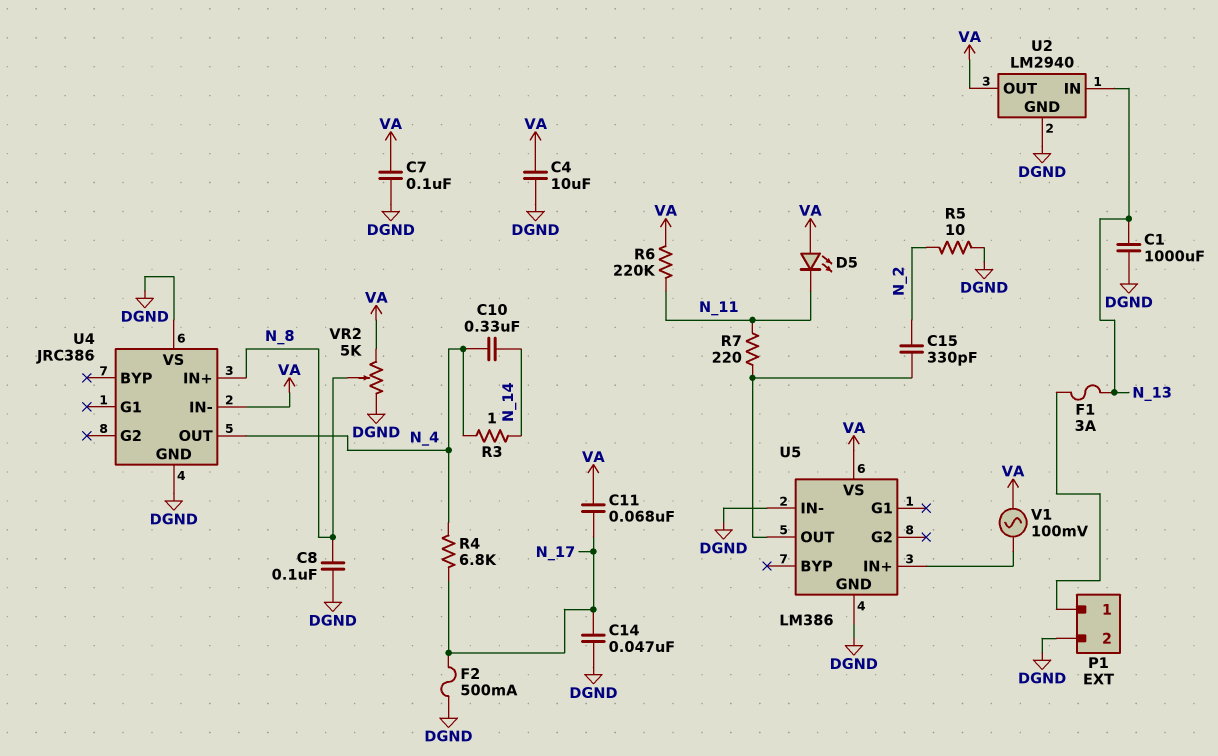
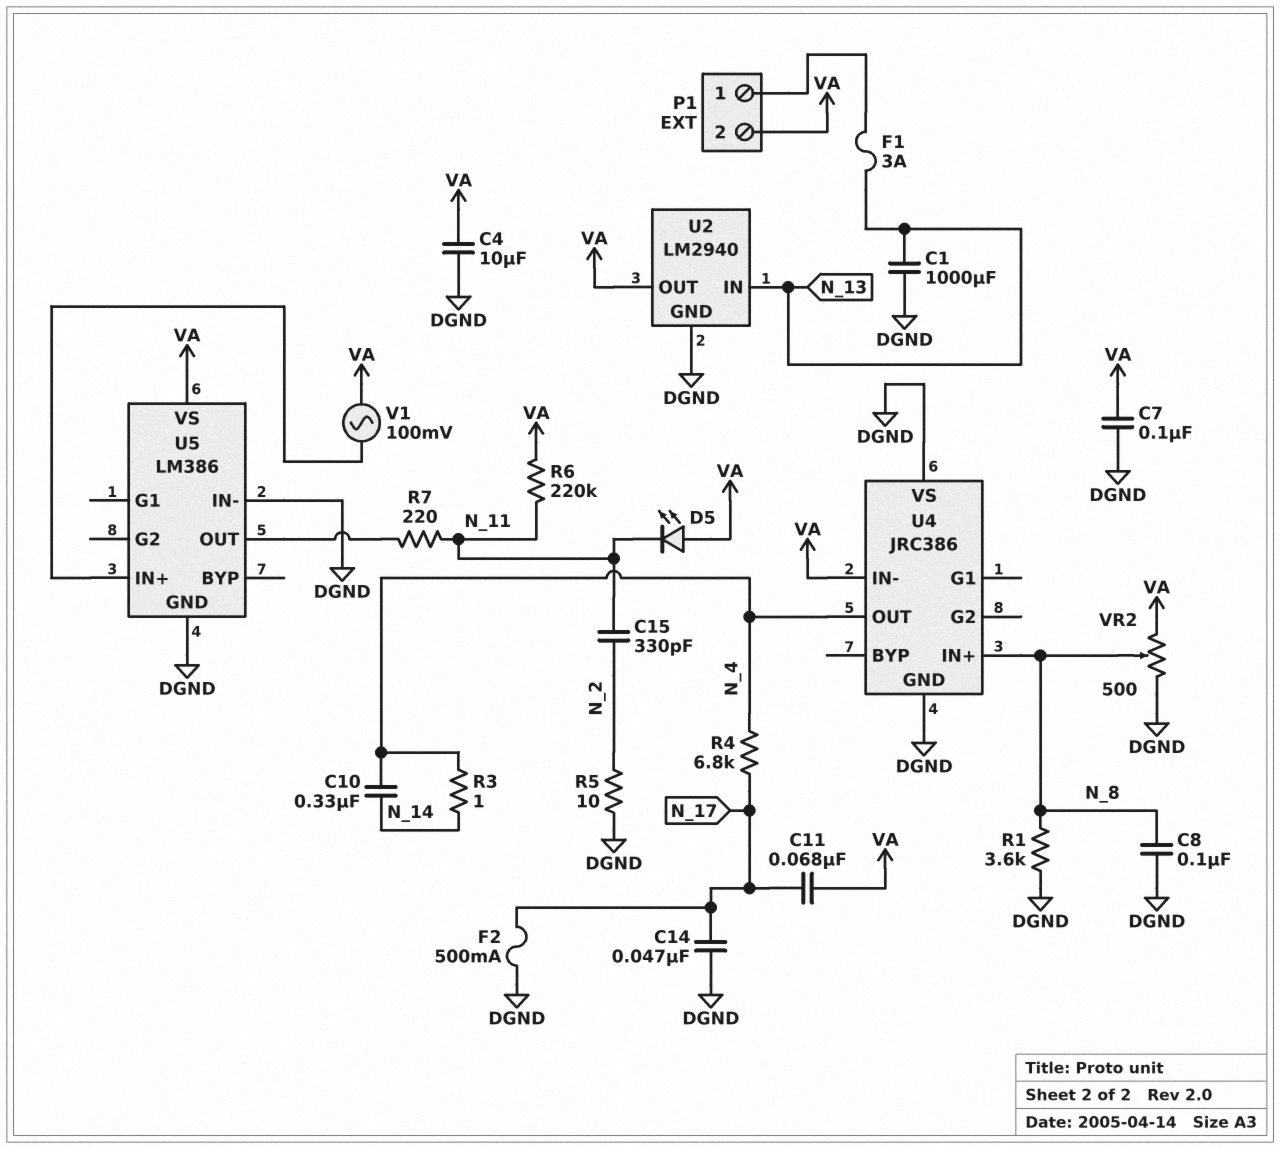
C15: 330pF (N_2, U5/OUT) -> 330pF (N_2, N_11)
P1 pin 2: DGND -> VA
R1: none -> 3.6k (DGND, N_8)
VR2: 5k (DGND, VA, wiper N_8) -> 500 (DGND, VA, wiper N_8)

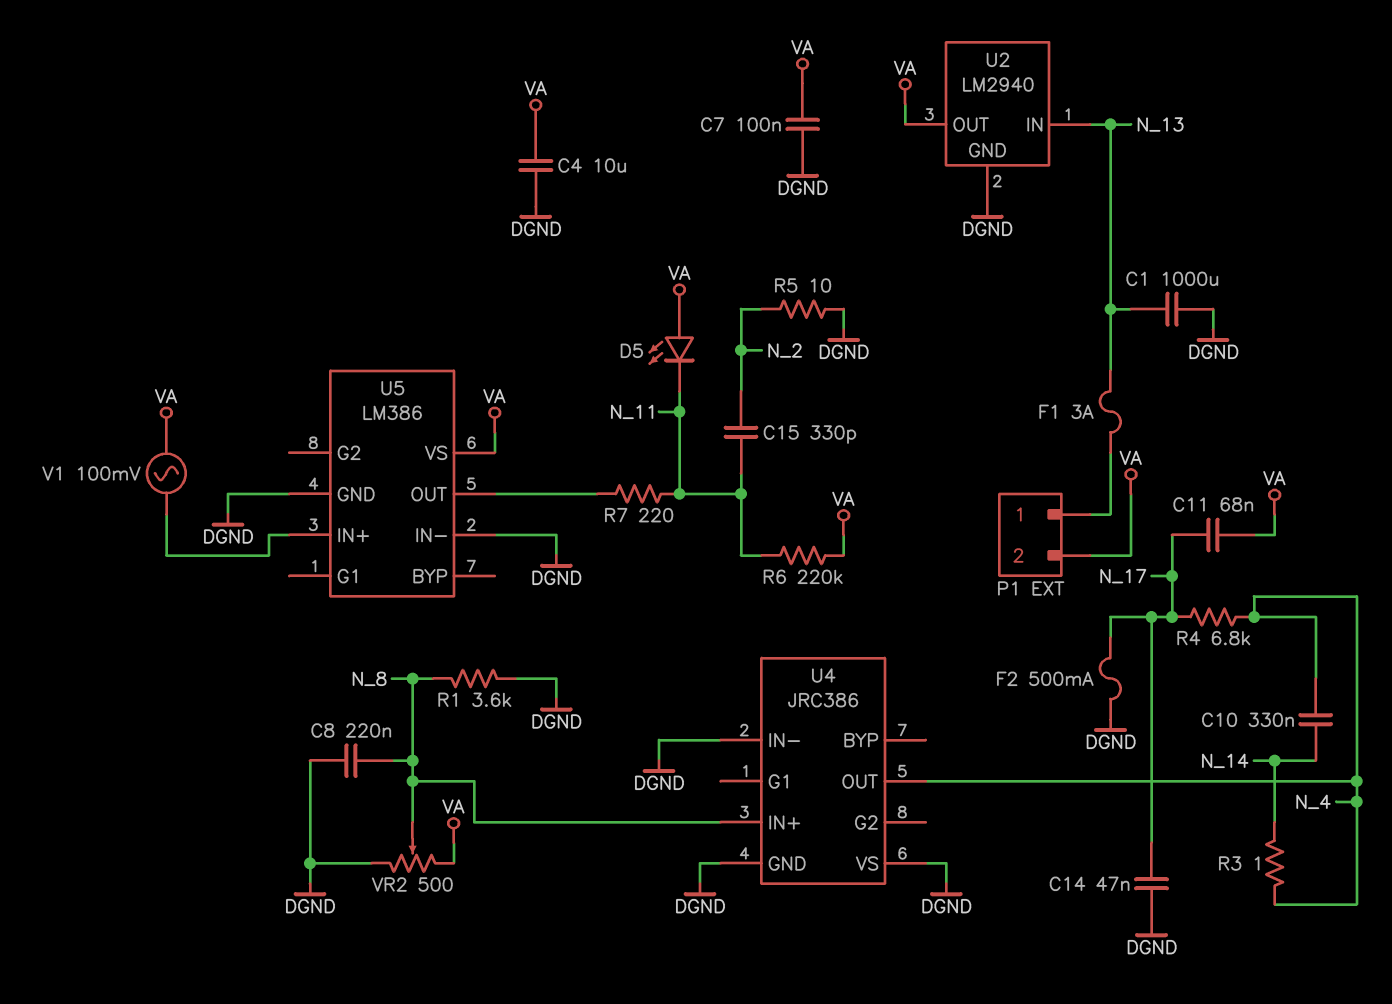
C8: 100nF (DGND, N_8) -> 220nF (DGND, N_8)
U4 pin IN-: VA -> DGND

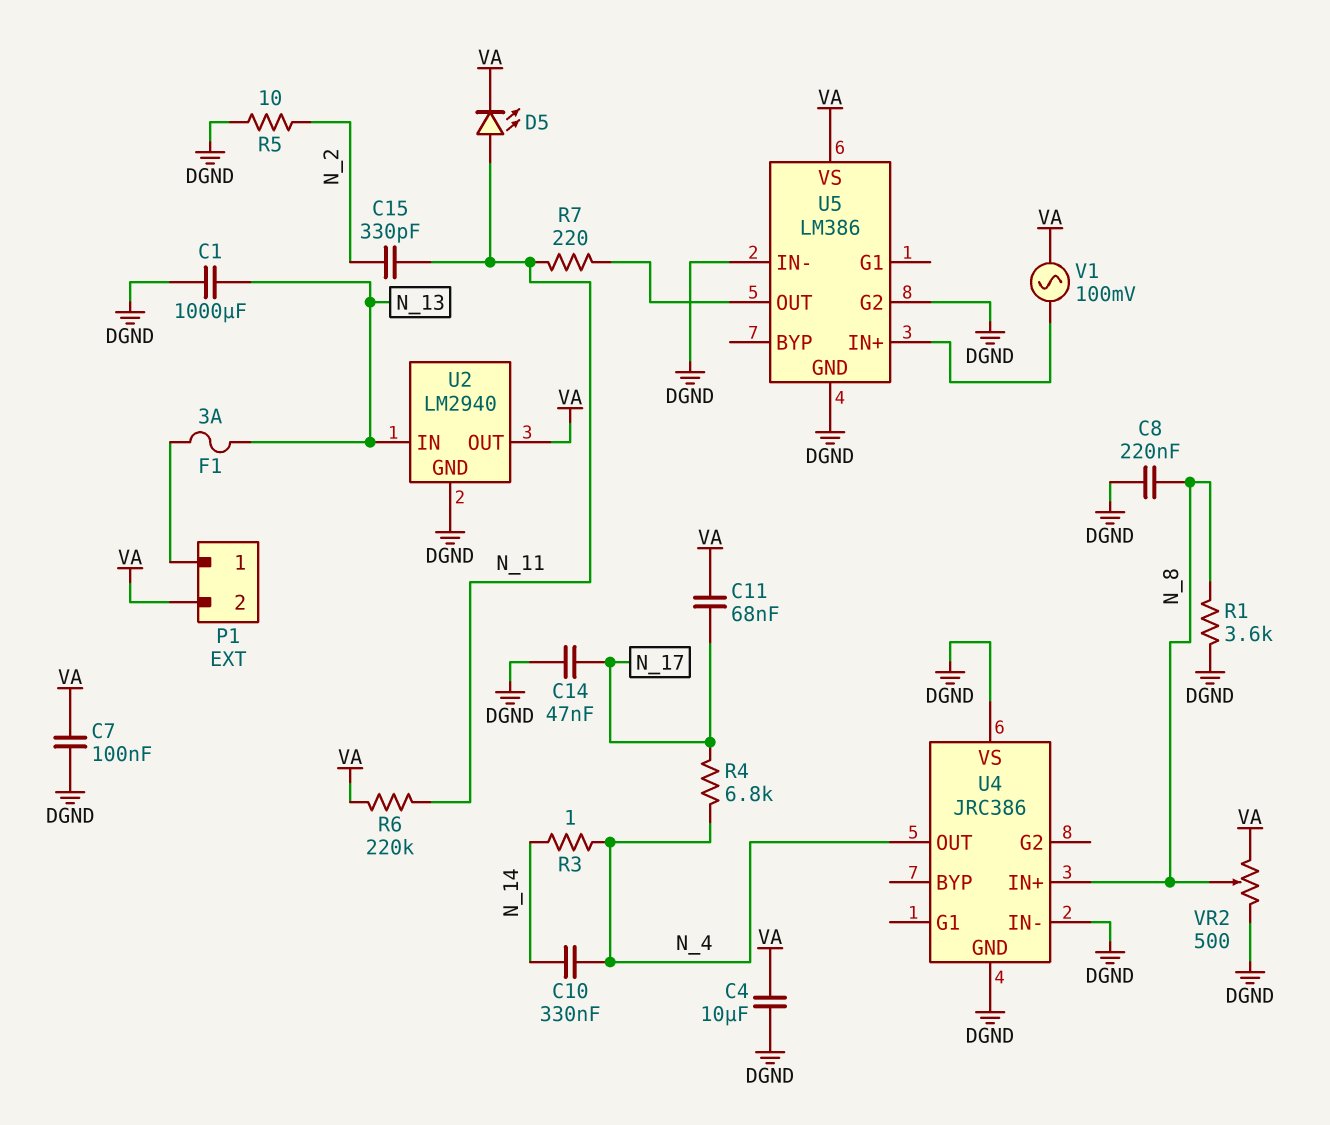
D5: LED (A VA, K N_11) -> LED (A N_11, K VA)
F2: 500mA (DGND, N_17) -> none
U5 pin G2: none -> DGND

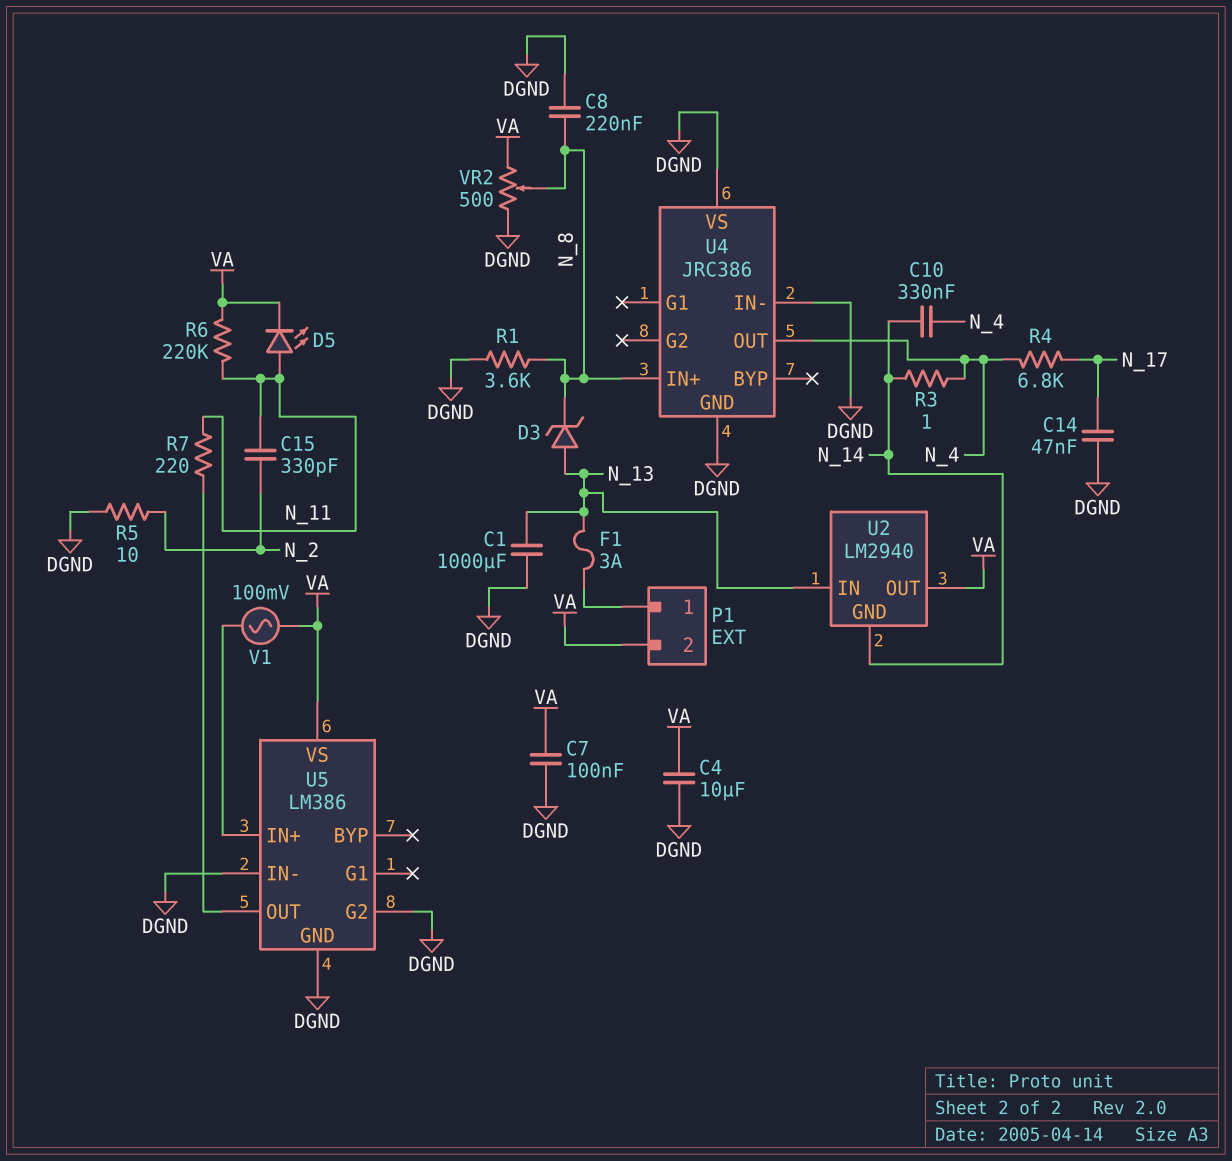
C11: 68nF (N_17, VA) -> none
D3: none -> zener (A N_13, K N_8)
U2 pin GND: DGND -> N_14

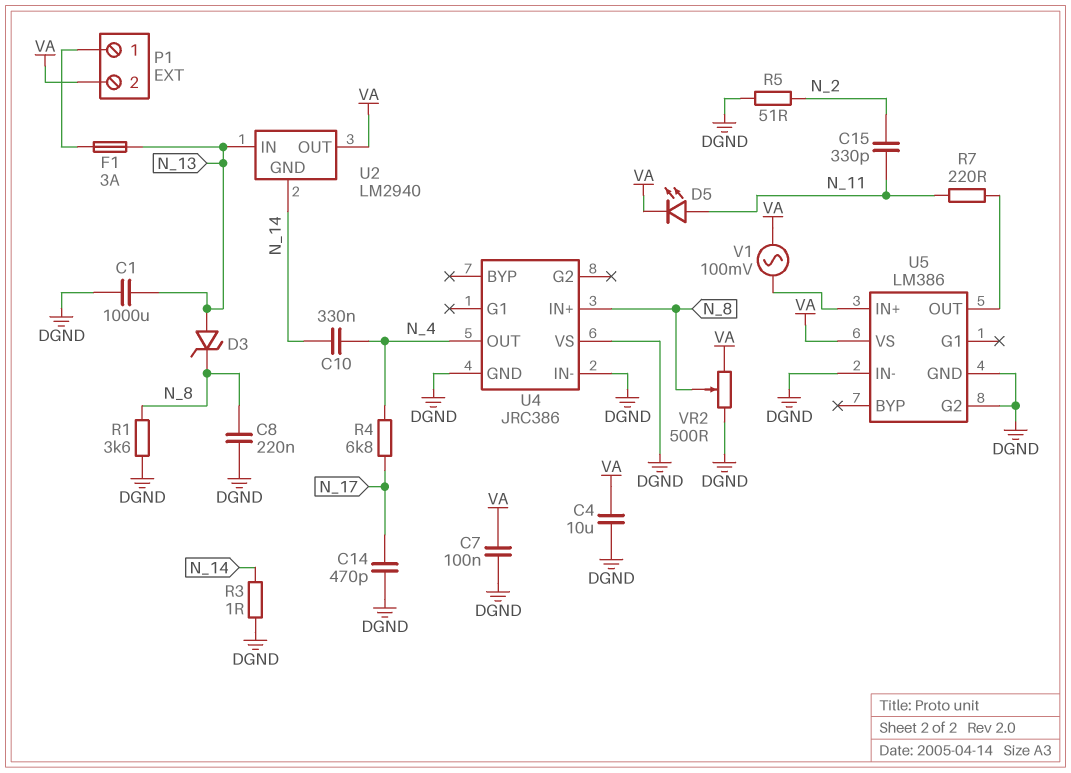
C14: 47nF (DGND, N_17) -> 470pF (DGND, N_17)
R3: 1 (N_4, N_14) -> 1 (DGND, N_14)
R5: 10 (DGND, N_2) -> 51 (DGND, N_2)
R6: 220k (N_11, VA) -> none

